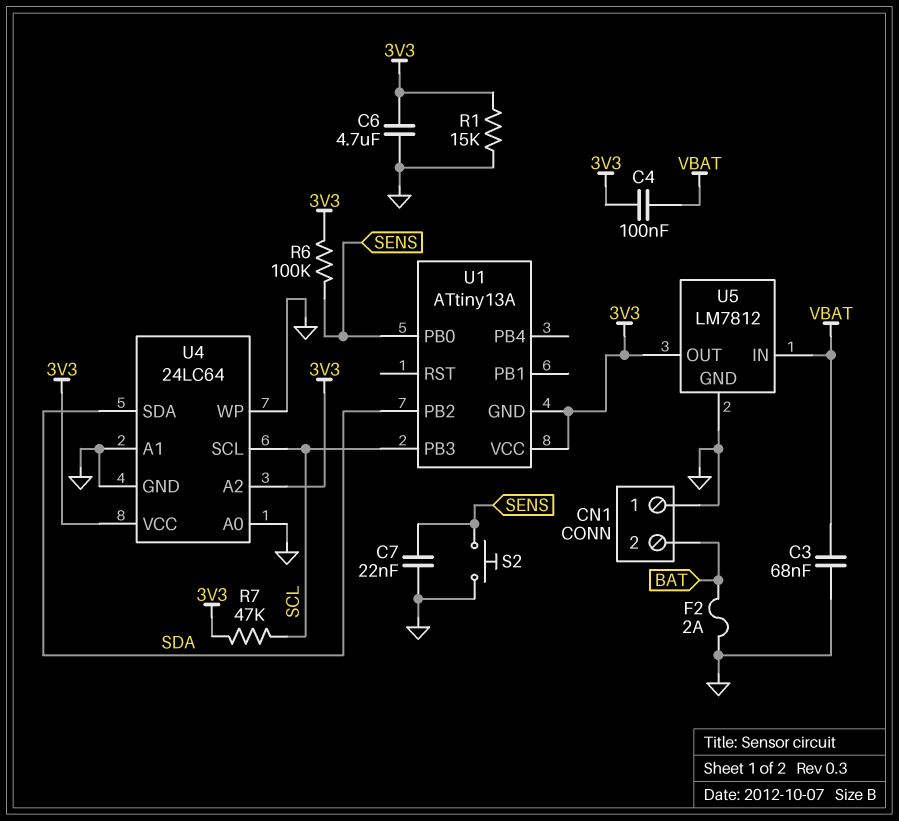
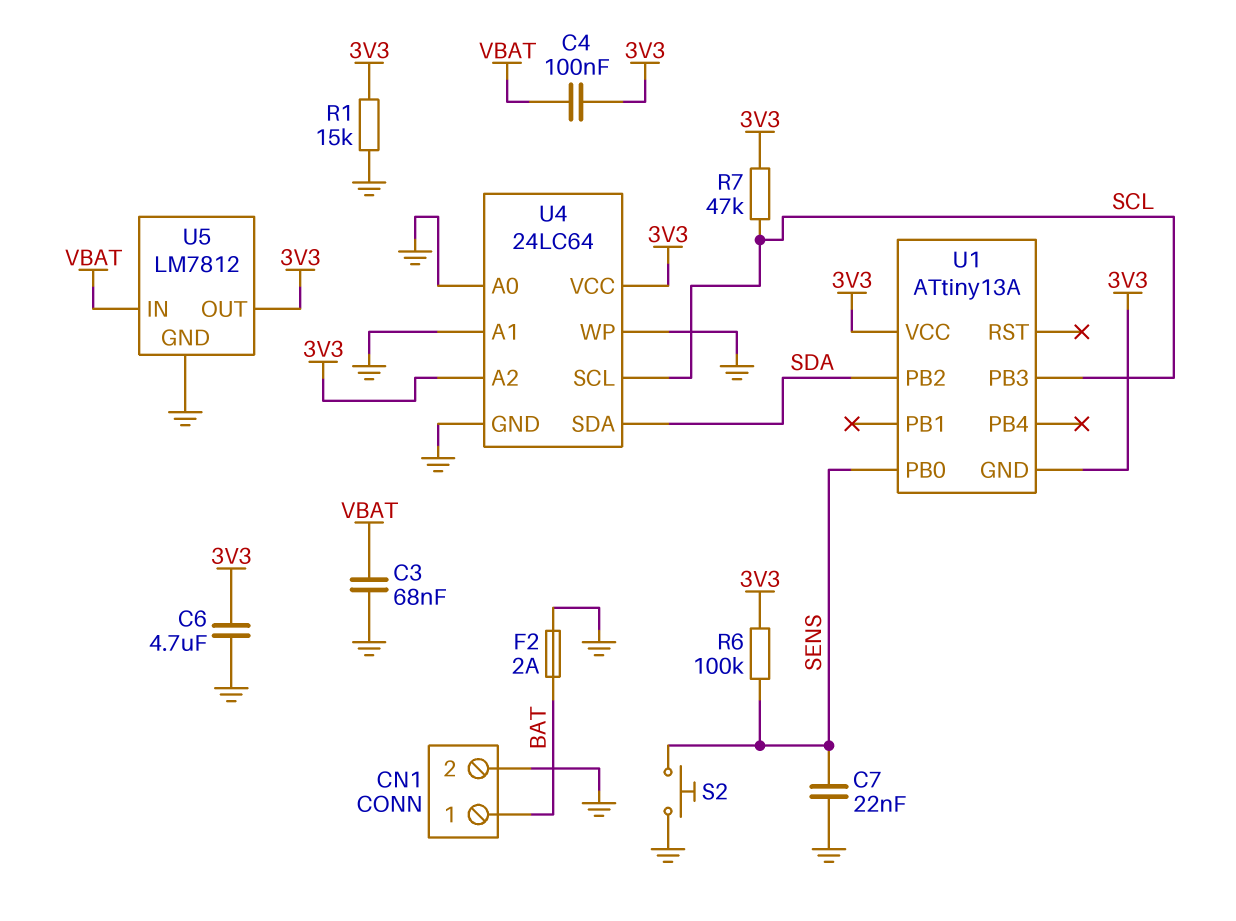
CN1 pin 1: GND -> BAT
CN1 pin 2: BAT -> GND

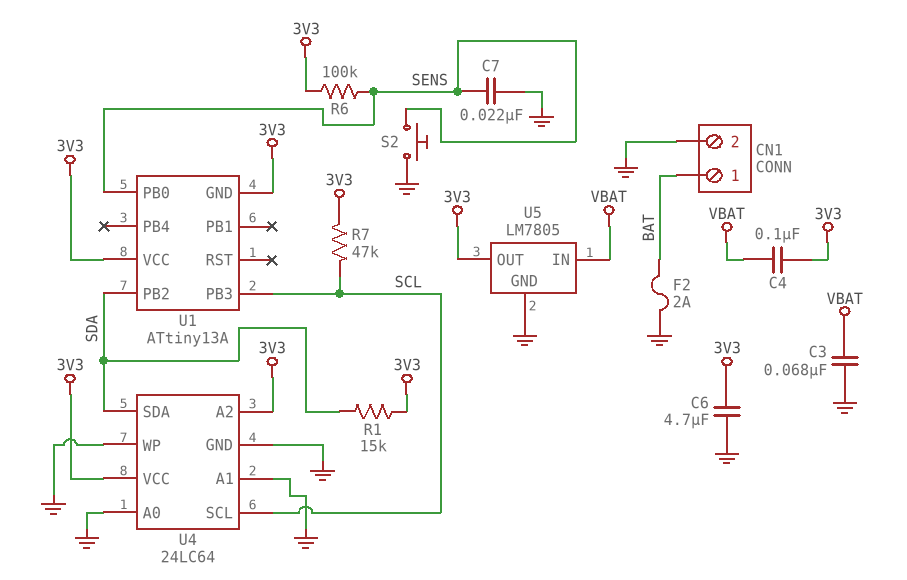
R1: 15k (3V3, GND) -> 15k (3V3, SDA)
U5: LM7812 -> LM7805

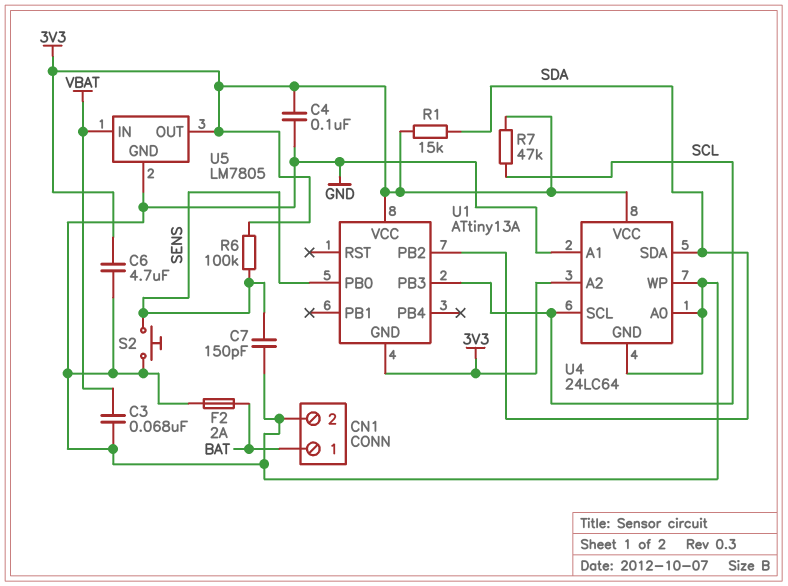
C4: 100nF (3V3, VBAT) -> 100nF (3V3, GND)
C7: 22nF (GND, SENS) -> 150pF (GND, SENS)

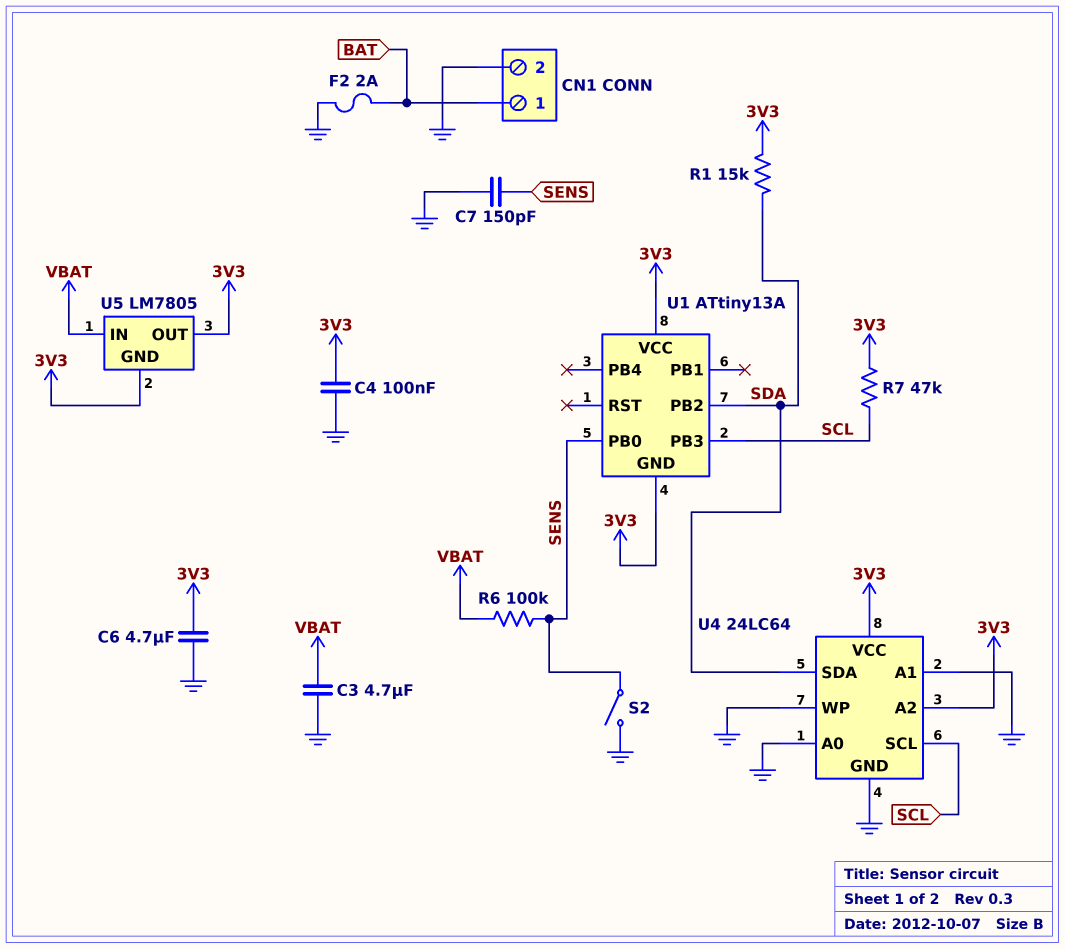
C3: 68nF (GND, VBAT) -> 4.7uF (GND, VBAT)
R6: 100k (3V3, SENS) -> 100k (SENS, VBAT)
S2: button (GND, SENS) -> switch (GND, SENS)
U5 pin GND: GND -> 3V3

